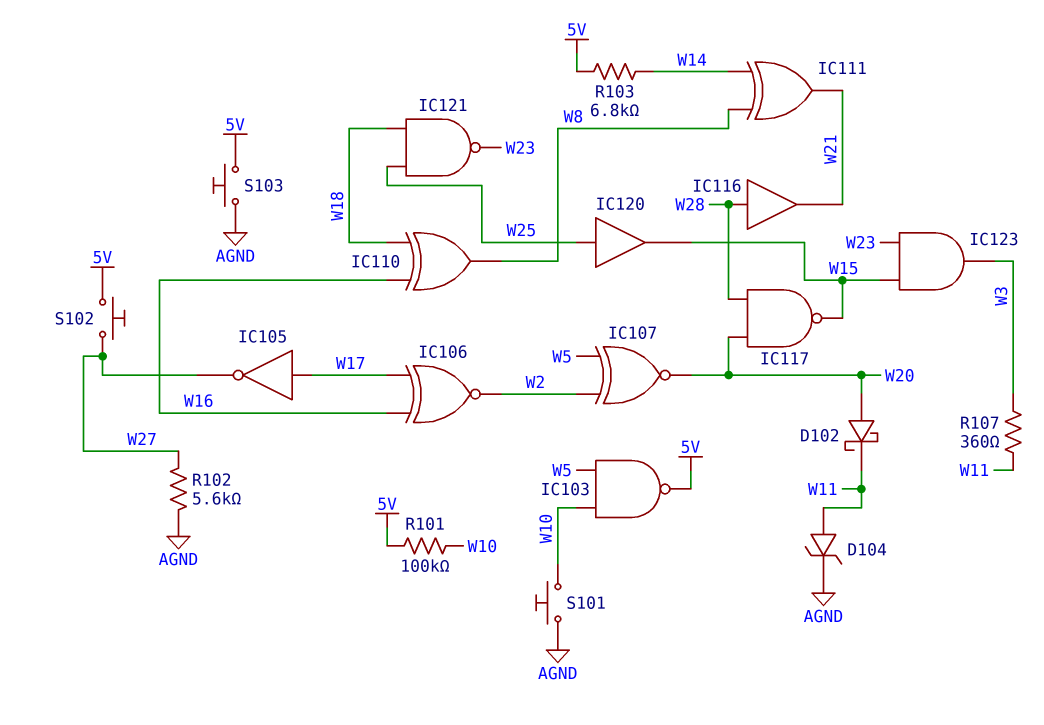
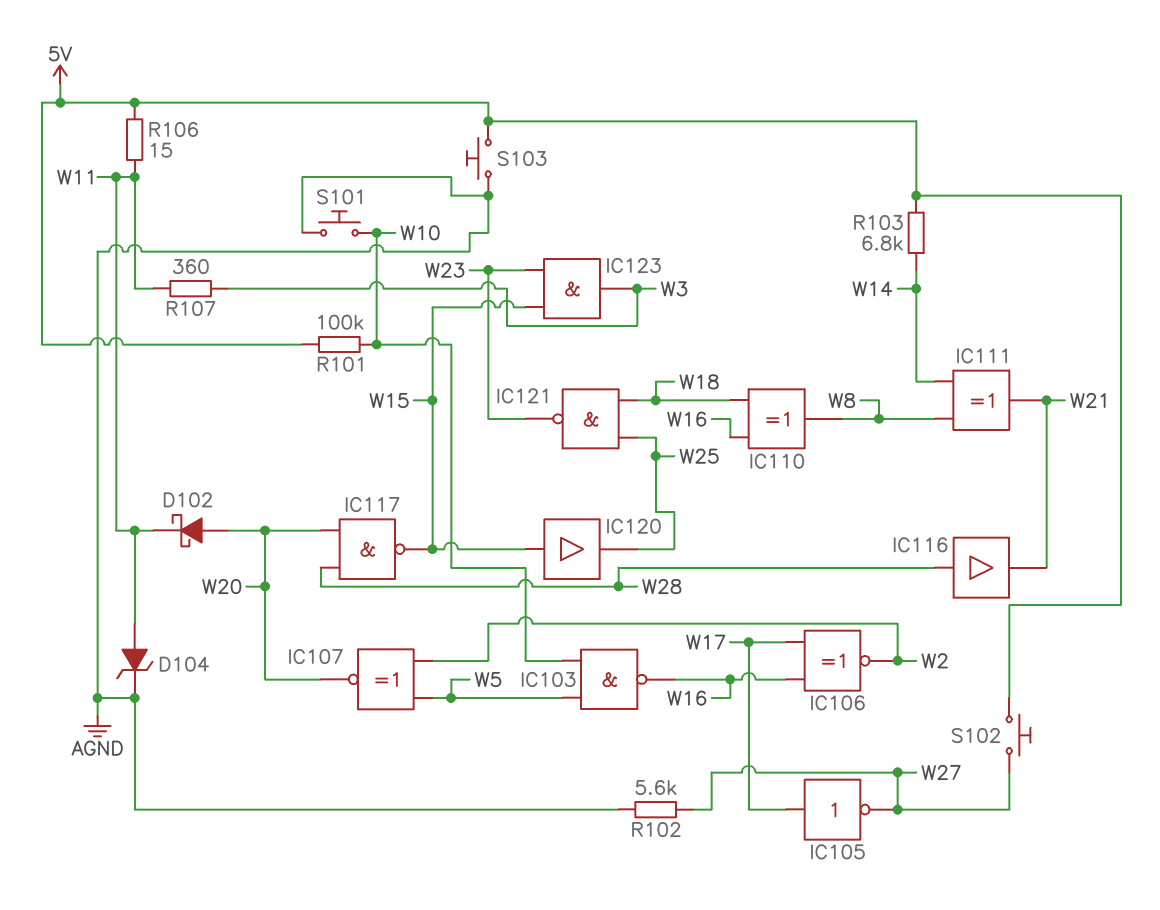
IC103: NAND (in W5, in W10, out 5V) -> NAND (in W5, in W10, out W16)
IC120: buffer (in W25, out W15) -> buffer (in W15, out W25)
R106: none -> 15 (5V, W11)

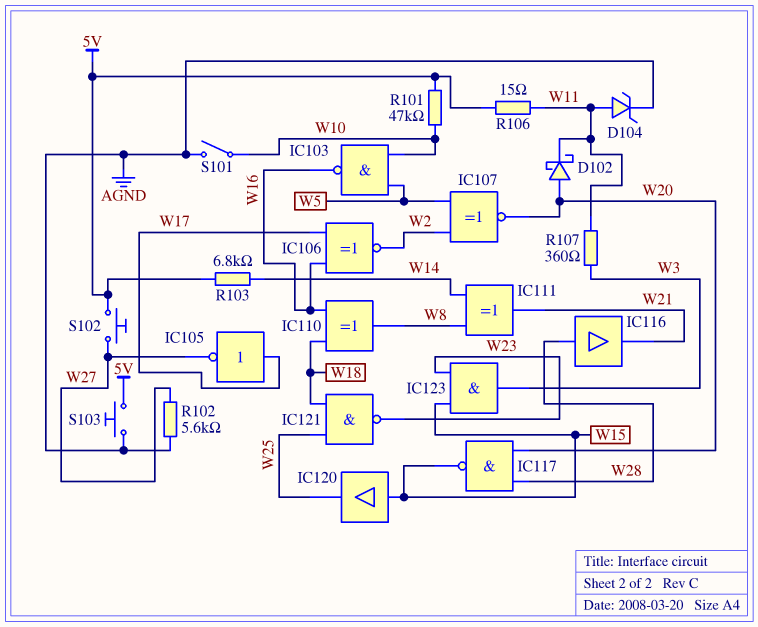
R101: 100k (5V, W10) -> 47k (5V, W10)
S101: button (AGND, W10) -> switch (AGND, W10)

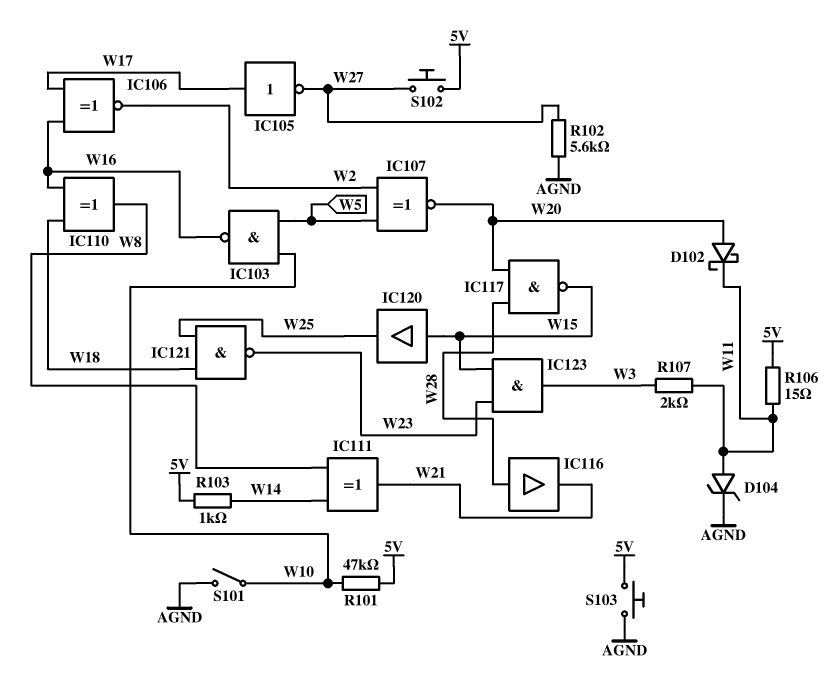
R103: 6.8k (5V, W14) -> 1k (5V, W14)
R107: 360 (W3, W11) -> 2k (W3, W11)

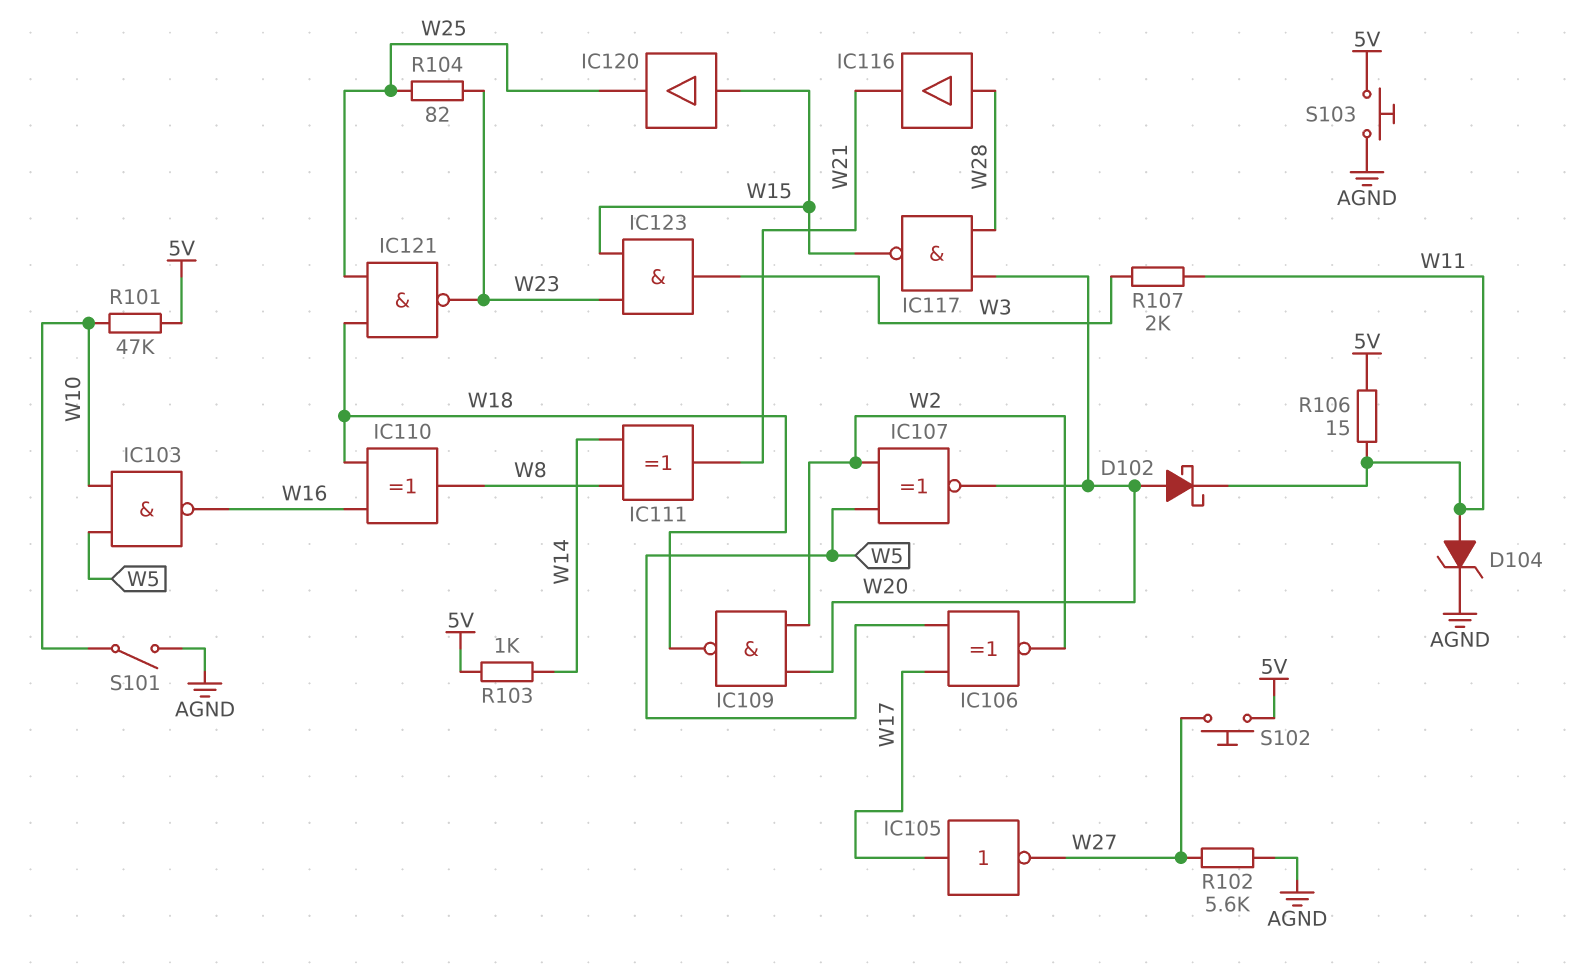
IC106: XNOR (in W16, in W17, out W2) -> XNOR (in W5, in W17, out W2)
IC109: none -> NAND (in W2, in W20, out W18)
R104: none -> 82 (W23, W25)

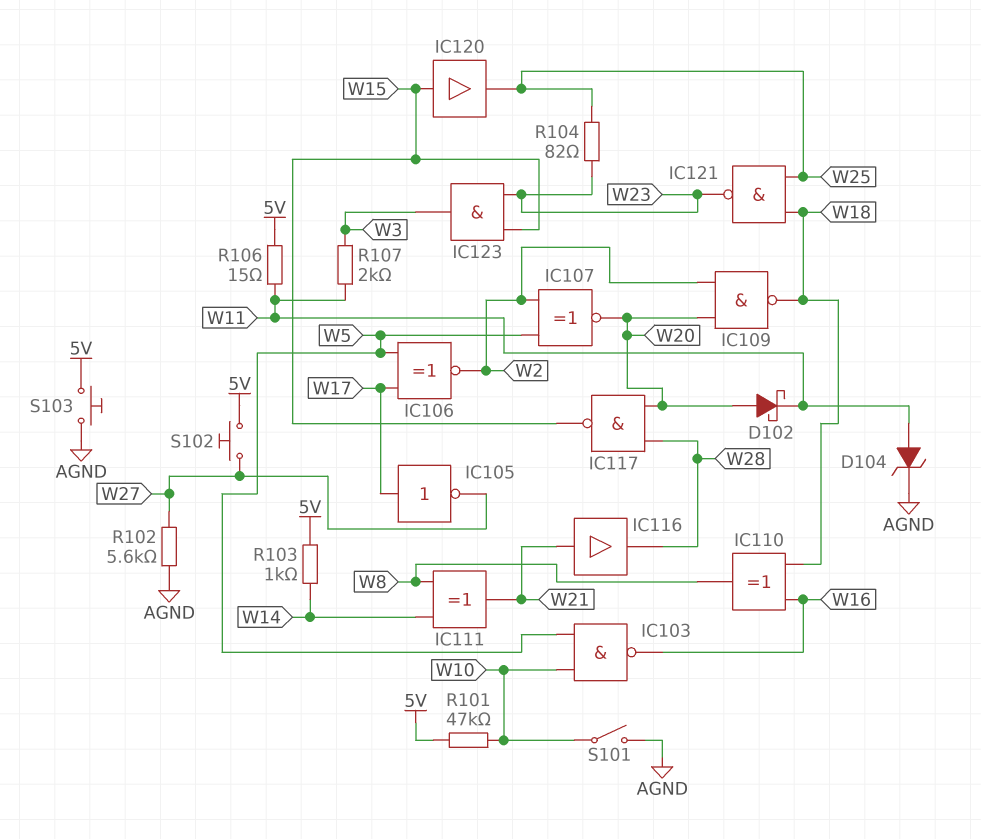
IC116: buffer (in W28, out W21) -> buffer (in W21, out W28)

